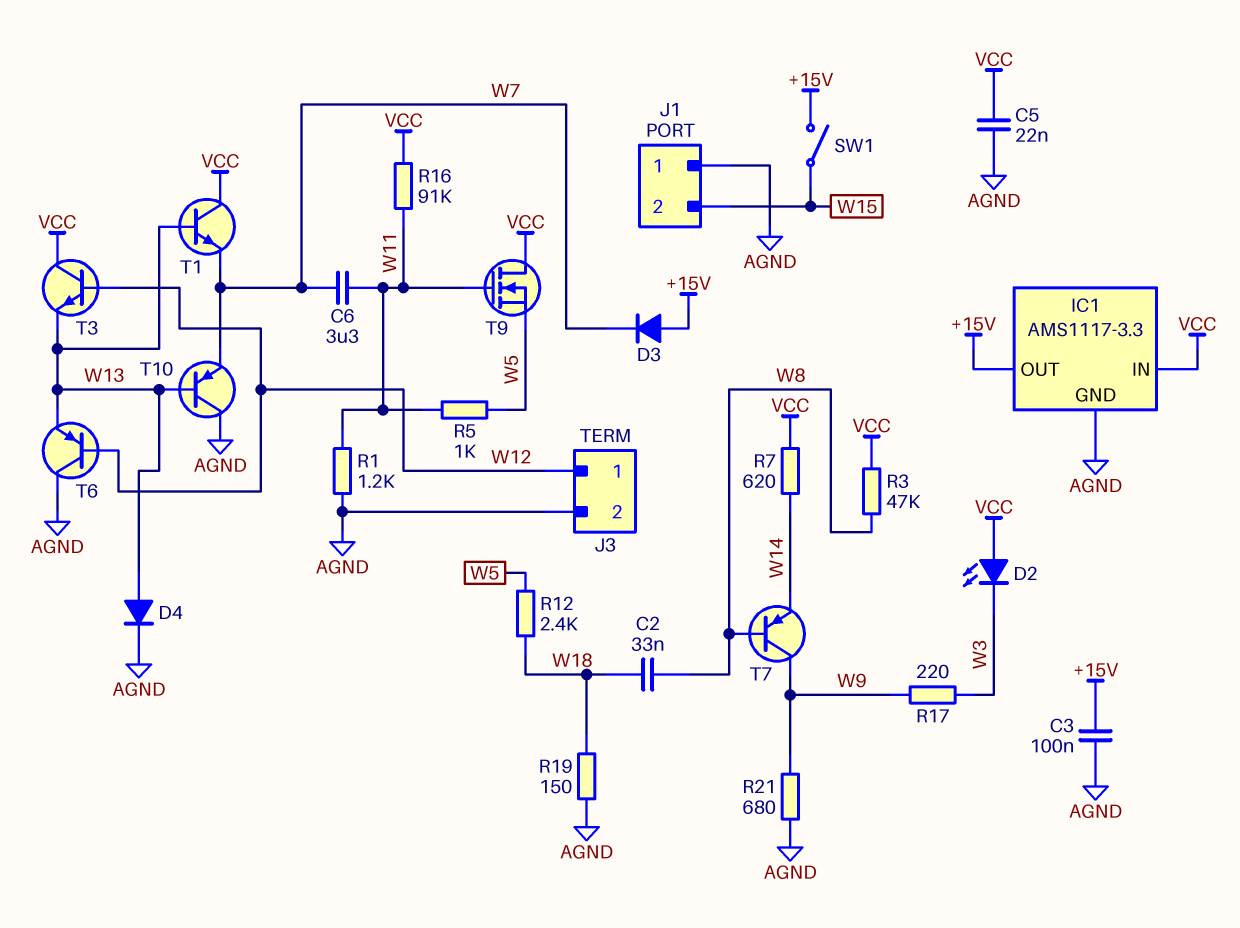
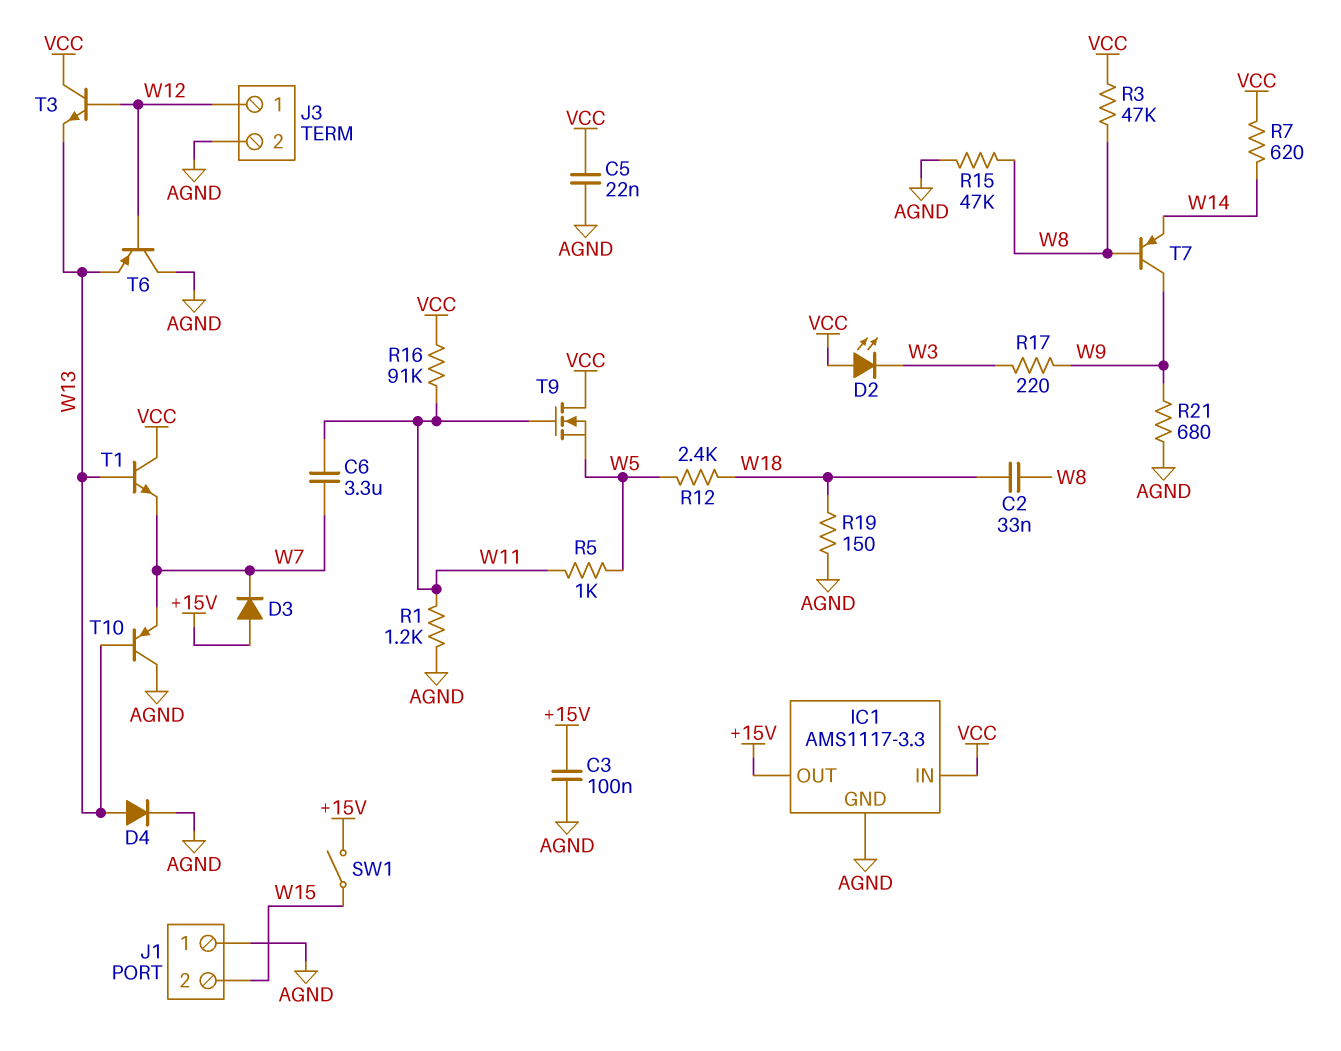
R15: none -> 47k (AGND, W8)

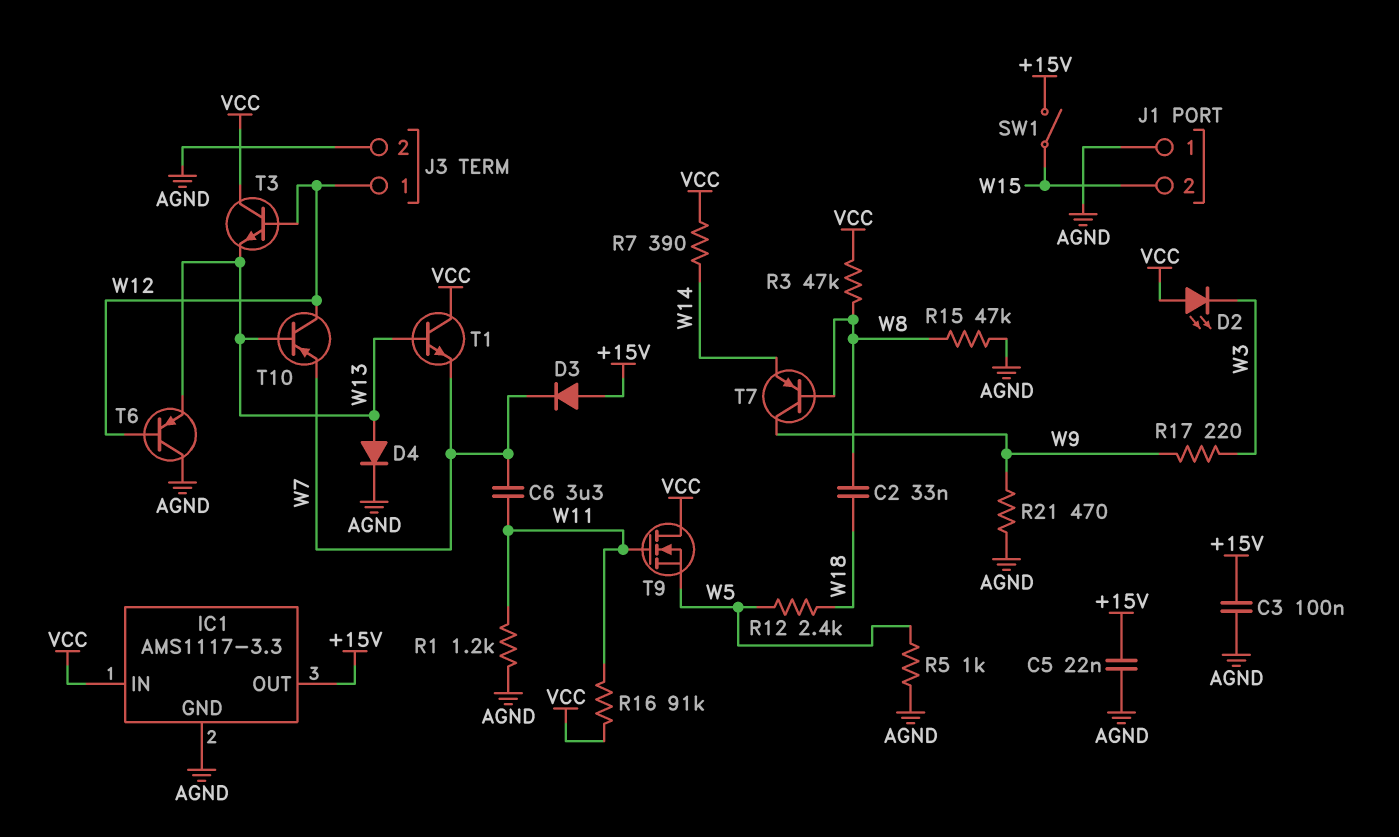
C5: 22nF (AGND, VCC) -> 22nF (+15V, AGND)
R5: 1k (W5, W11) -> 1k (AGND, W5)
R7: 620 (VCC, W14) -> 390 (VCC, W14)
R19: 150 (AGND, W18) -> none
R21: 680 (AGND, W9) -> 470 (AGND, W9)
T10: PNP (B W13, C AGND, E W7) -> PNP (B W13, C W12, E W7)

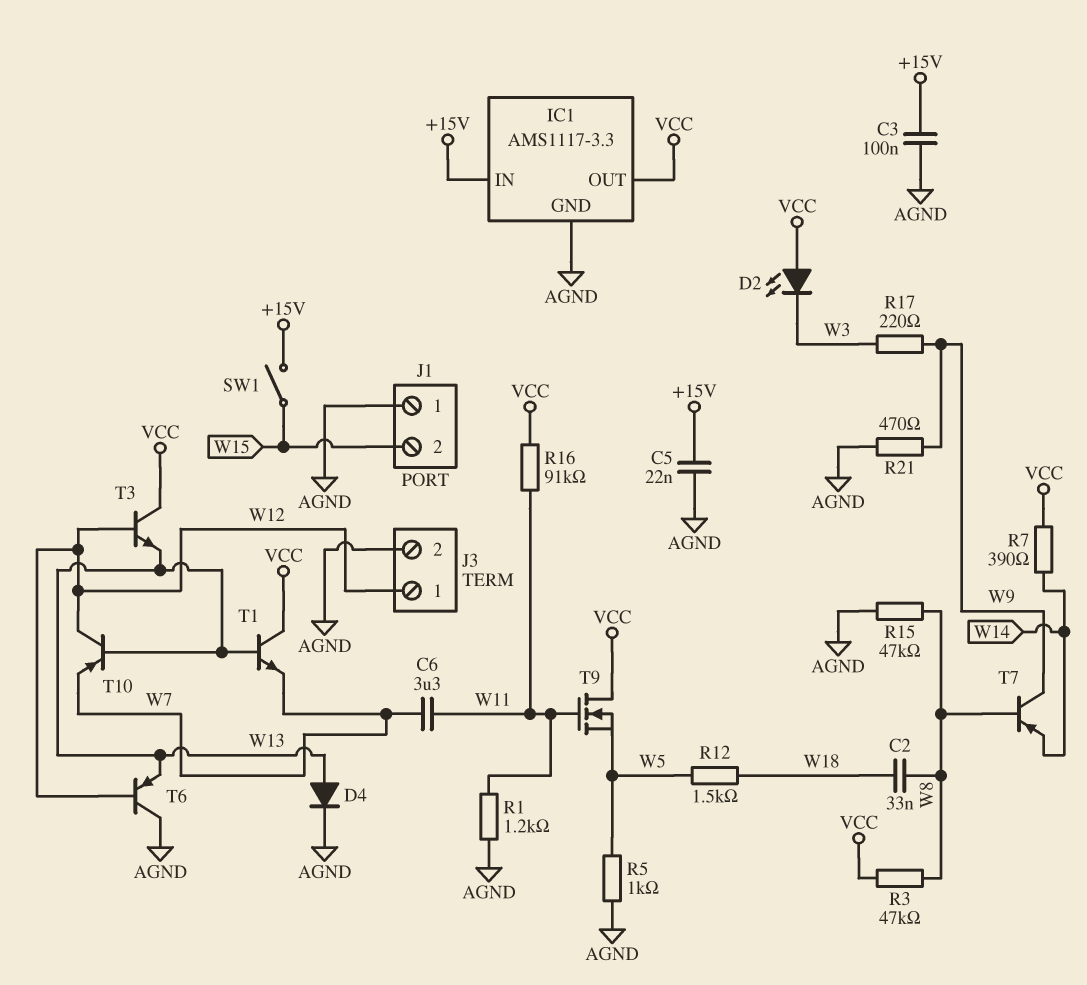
D3: diode (A +15V, K W7) -> none
IC1 pin IN: VCC -> +15V
IC1 pin OUT: +15V -> VCC
R12: 2.4k (W5, W18) -> 1.5k (W5, W18)

